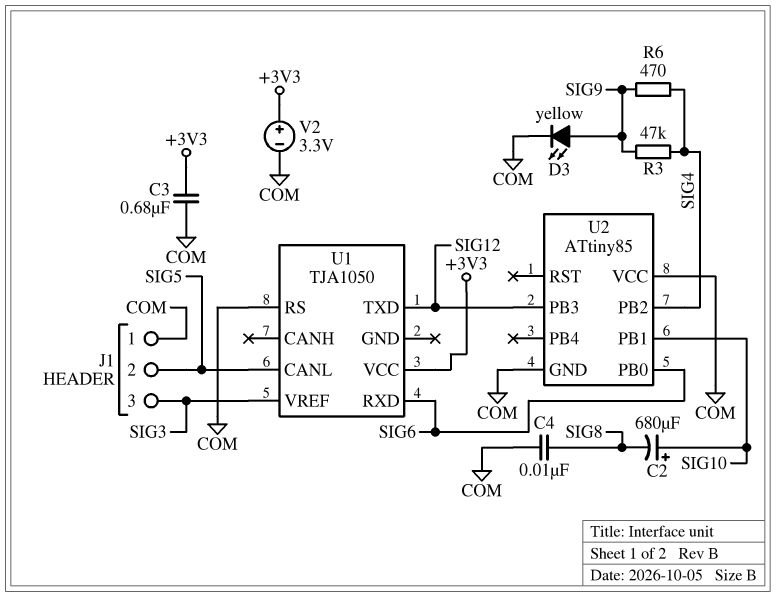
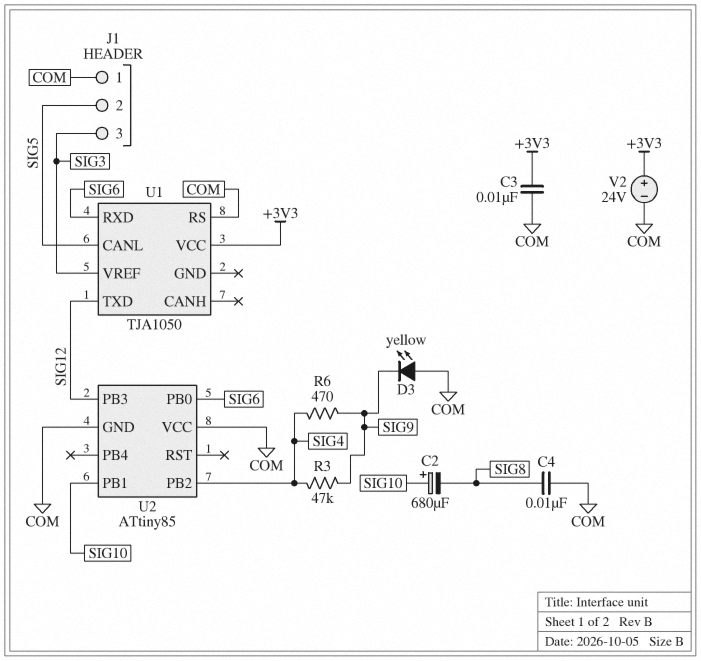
C3: 680nF (+3V3, COM) -> 10nF (+3V3, COM)
D3: LED yellow (A SIG9, K COM) -> LED yellow (A COM, K SIG9)
V2: 3.3V (plus +3V3, minus COM) -> 24V (plus +3V3, minus COM)

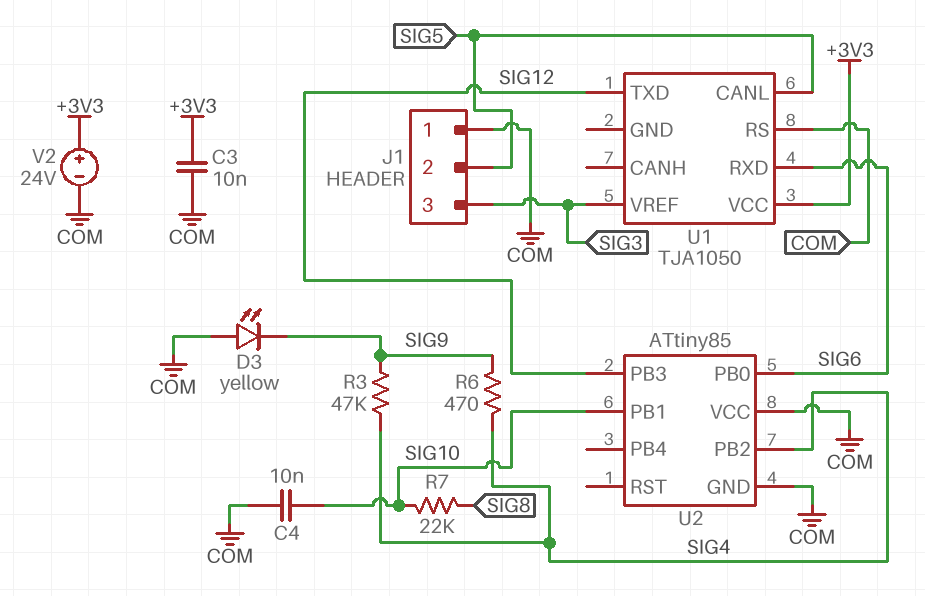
C2: 680uF (plus SIG10, minus SIG8) -> none
C4: 10nF (COM, SIG8) -> 10nF (COM, SIG10)
R7: none -> 22k (SIG8, SIG10)

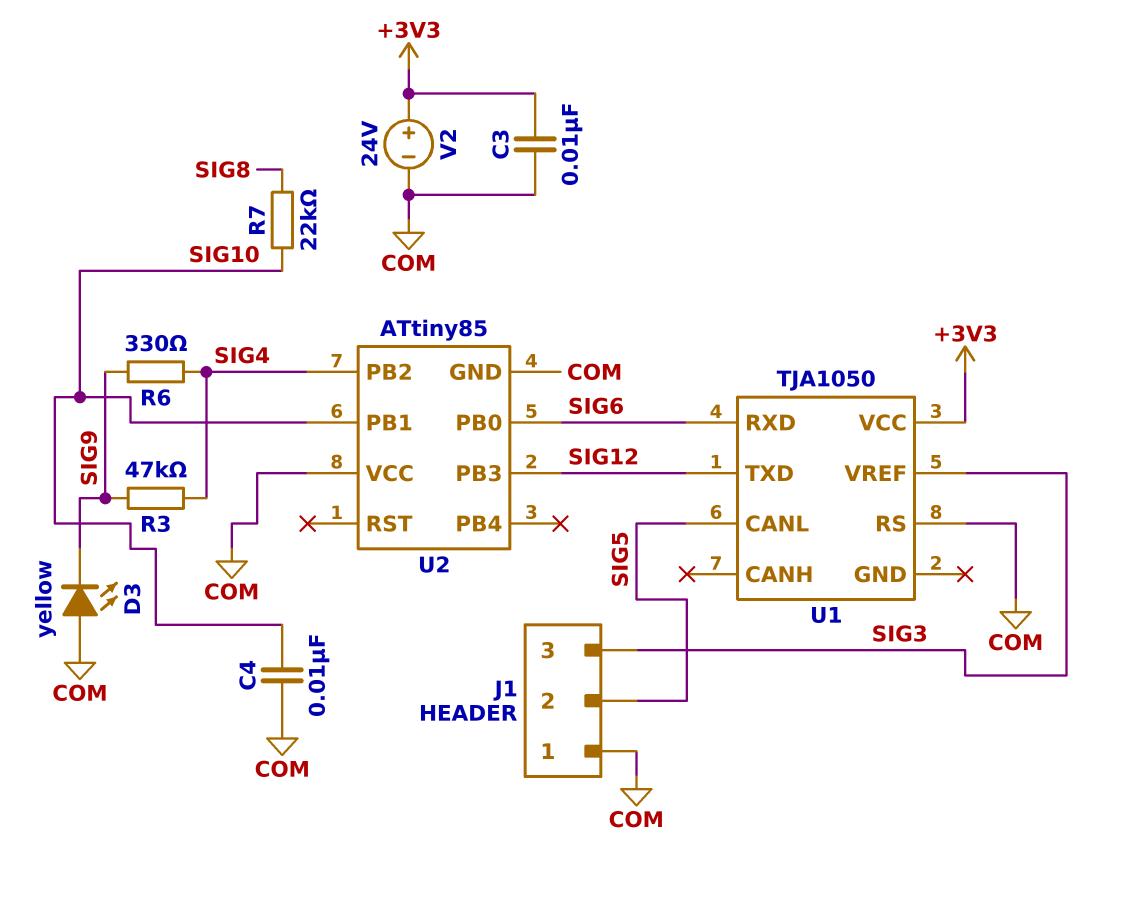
R6: 470 (SIG4, SIG9) -> 330 (SIG4, SIG9)

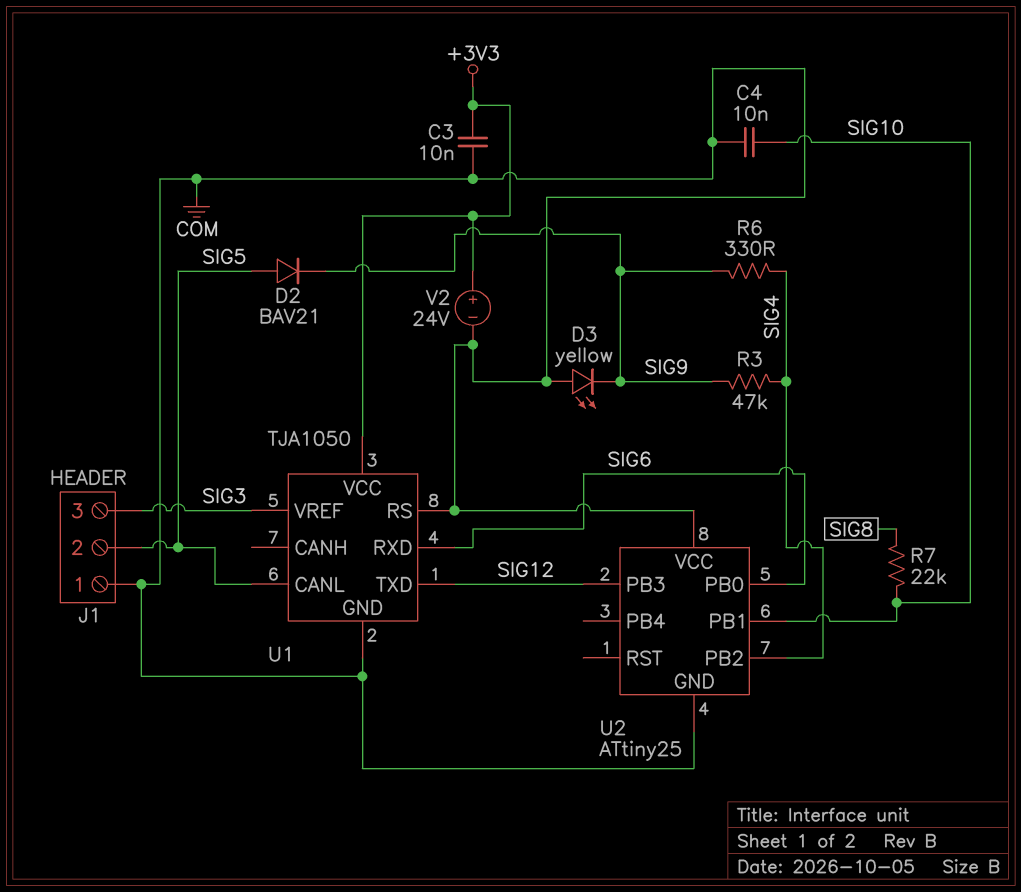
D2: none -> diode BAV21 (A SIG5, K SIG9)
U1 pin GND: none -> COM
U2: ATtiny85 -> ATtiny25

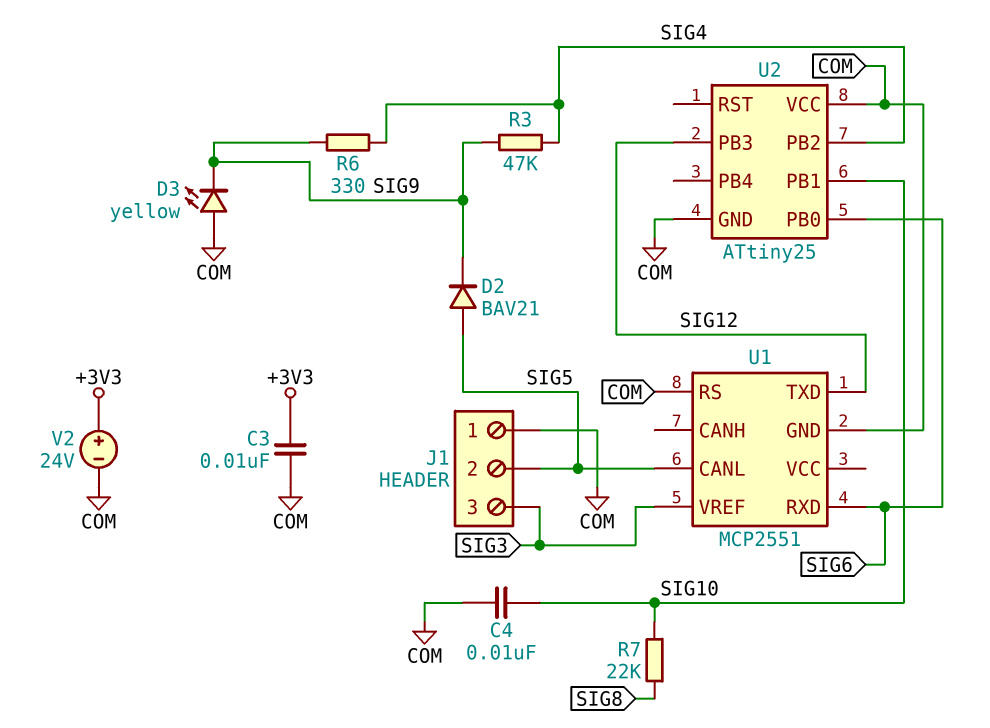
U1: TJA1050 -> MCP2551
U1 pin VCC: +3V3 -> none

